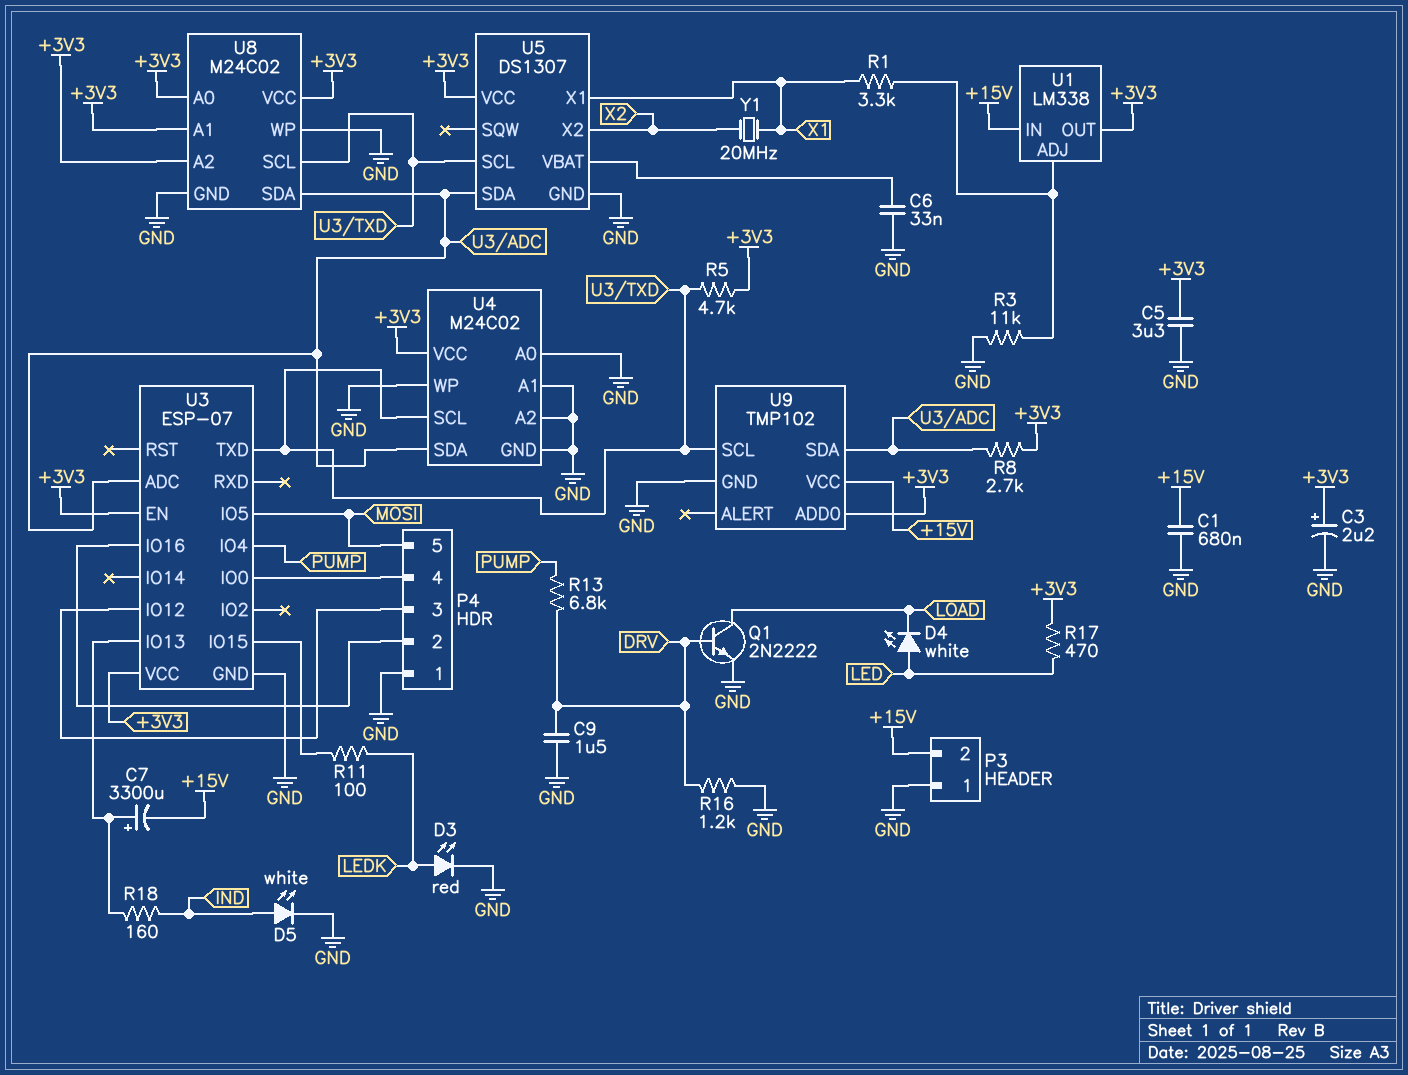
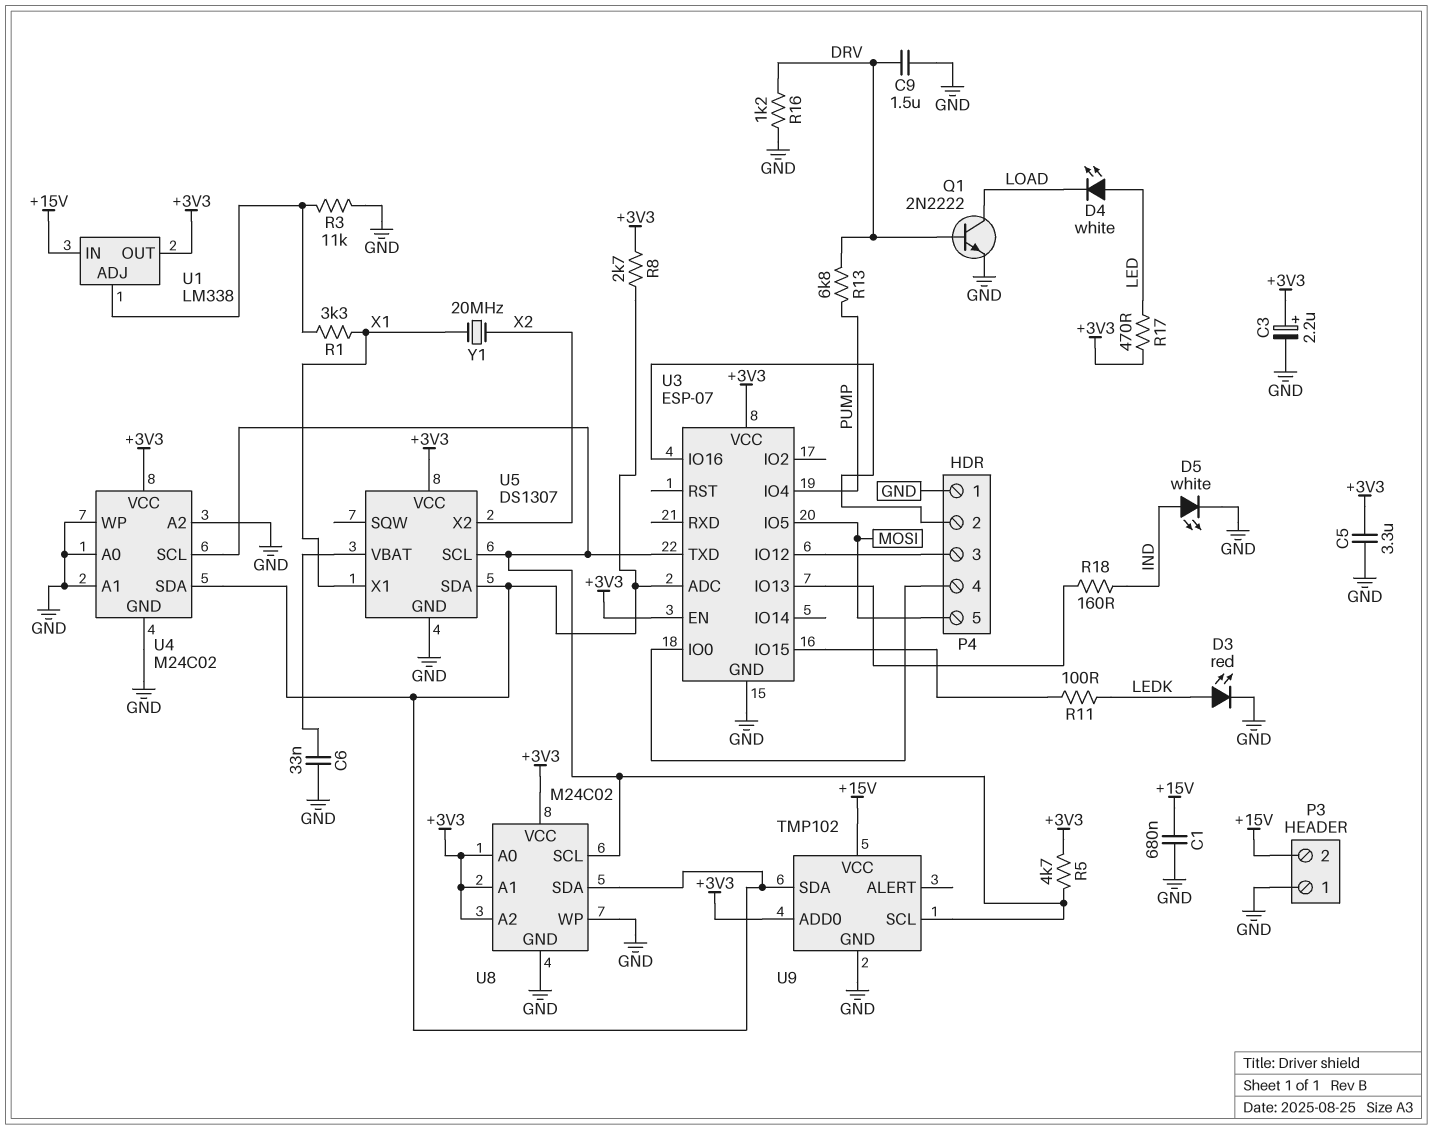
C7: 3300uF (plus U3/IO13, minus +15V) -> none

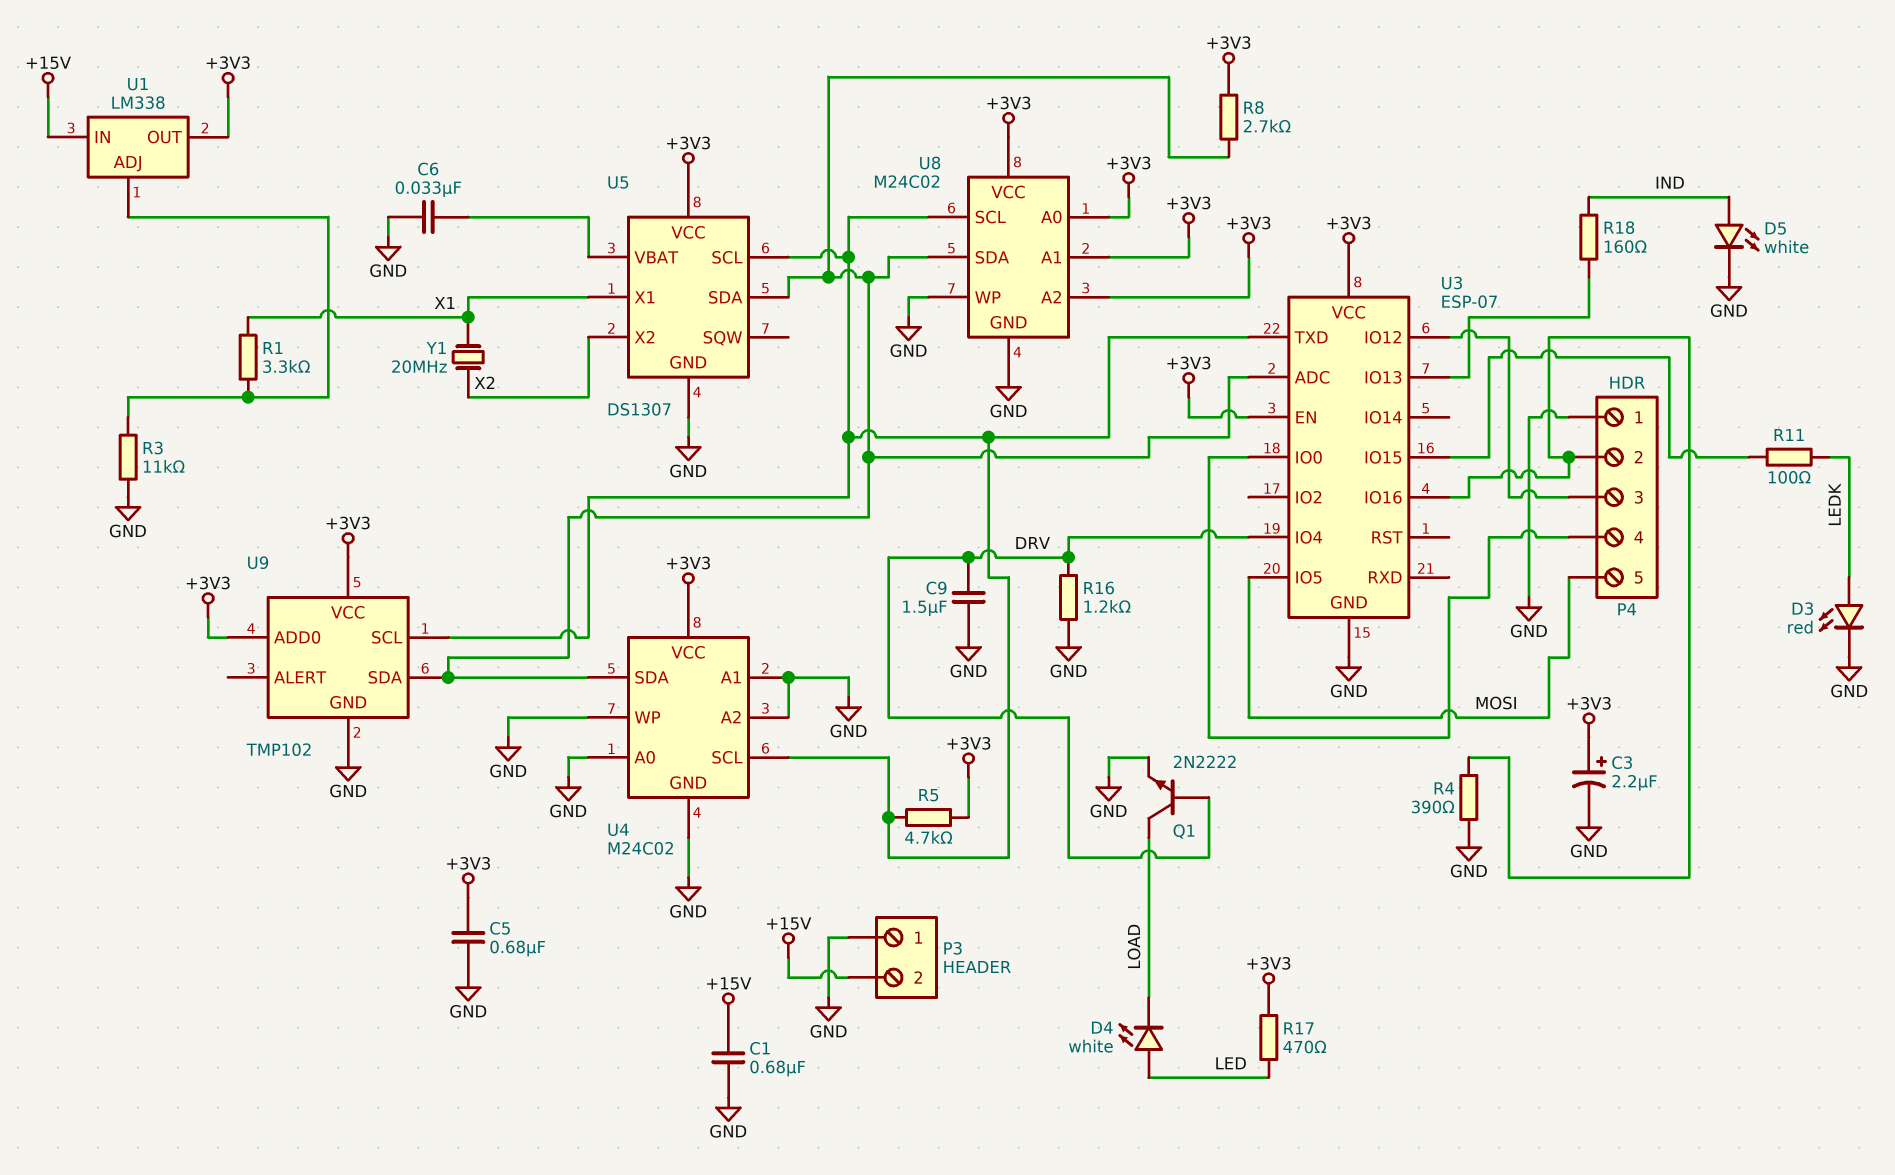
C5: 3.3uF (+3V3, GND) -> 680nF (+3V3, GND)
R4: none -> 390 (GND, P4/2)
R13: 6.8k (DRV, PUMP) -> none
U3 pin IO4: PUMP -> DRV
U9 pin VCC: +15V -> +3V3

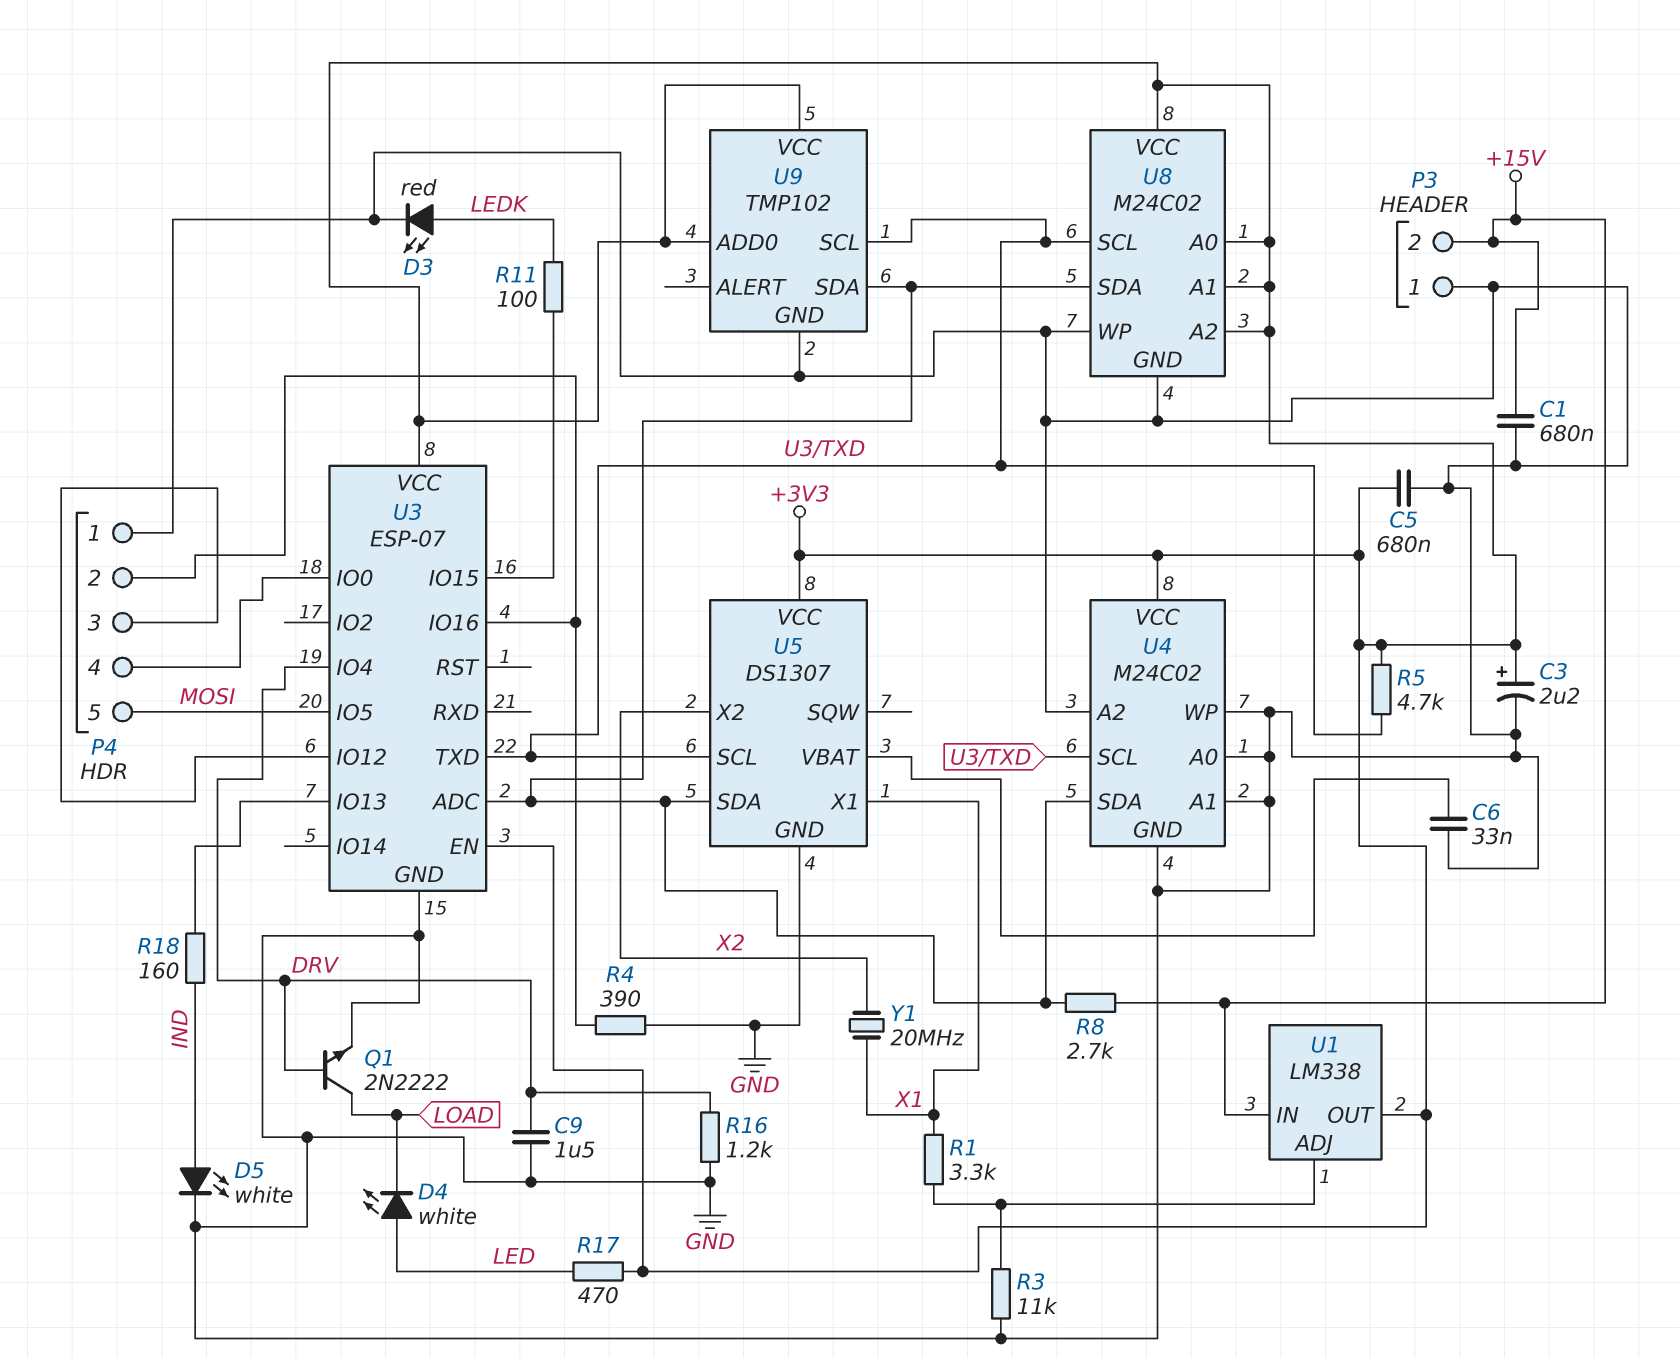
R8: 2.7k (+3V3, U3/ADC) -> 2.7k (+15V, U3/ADC)

